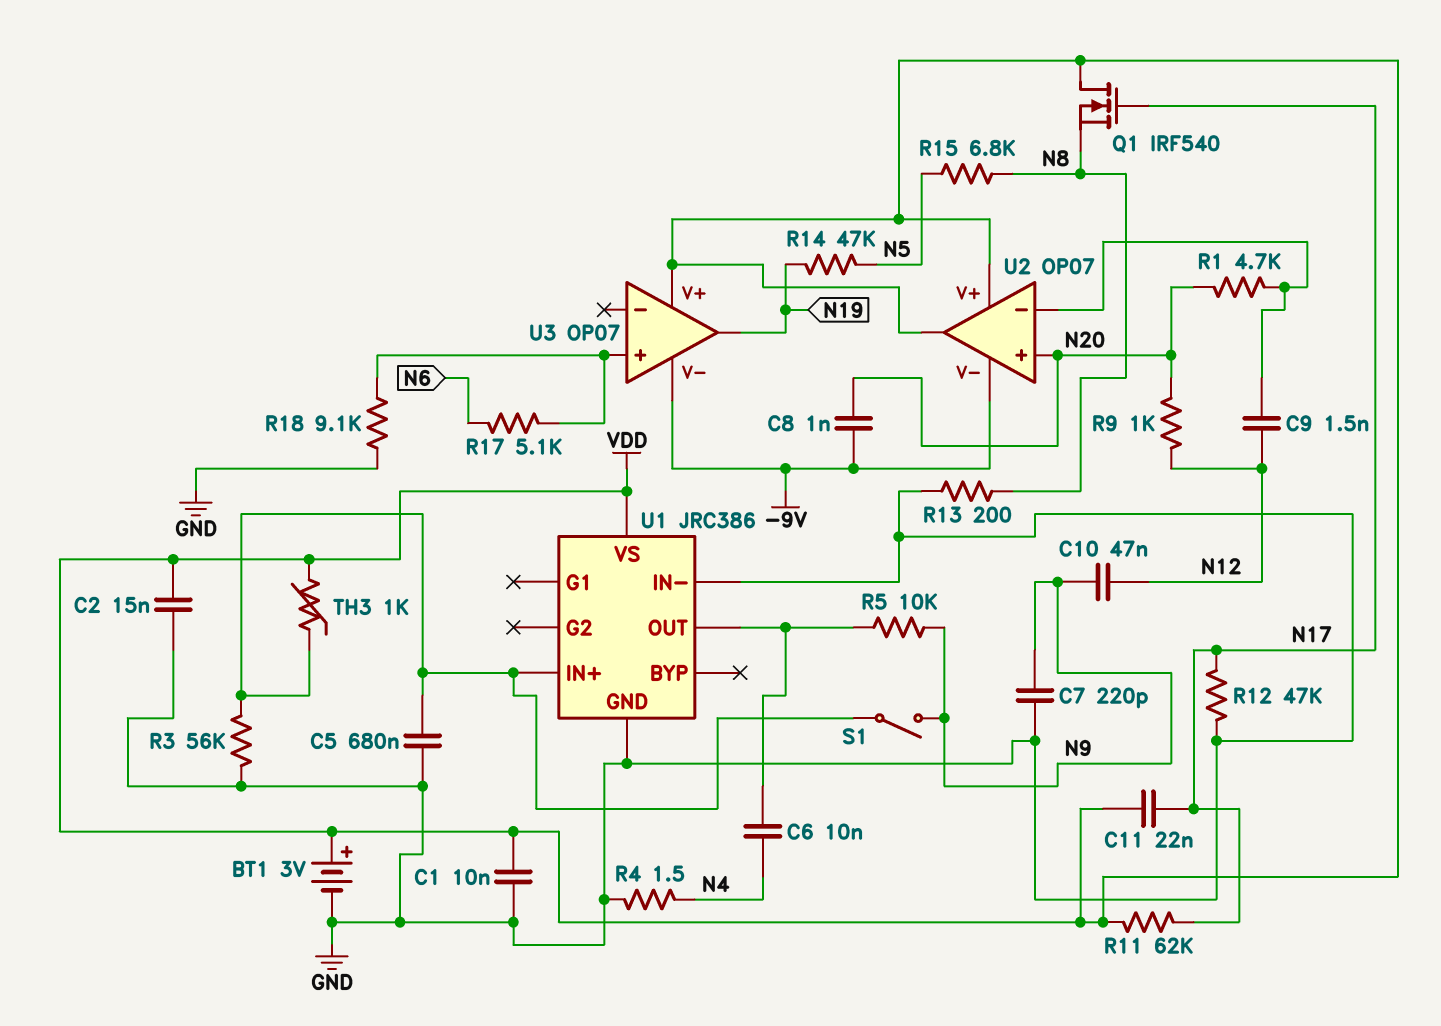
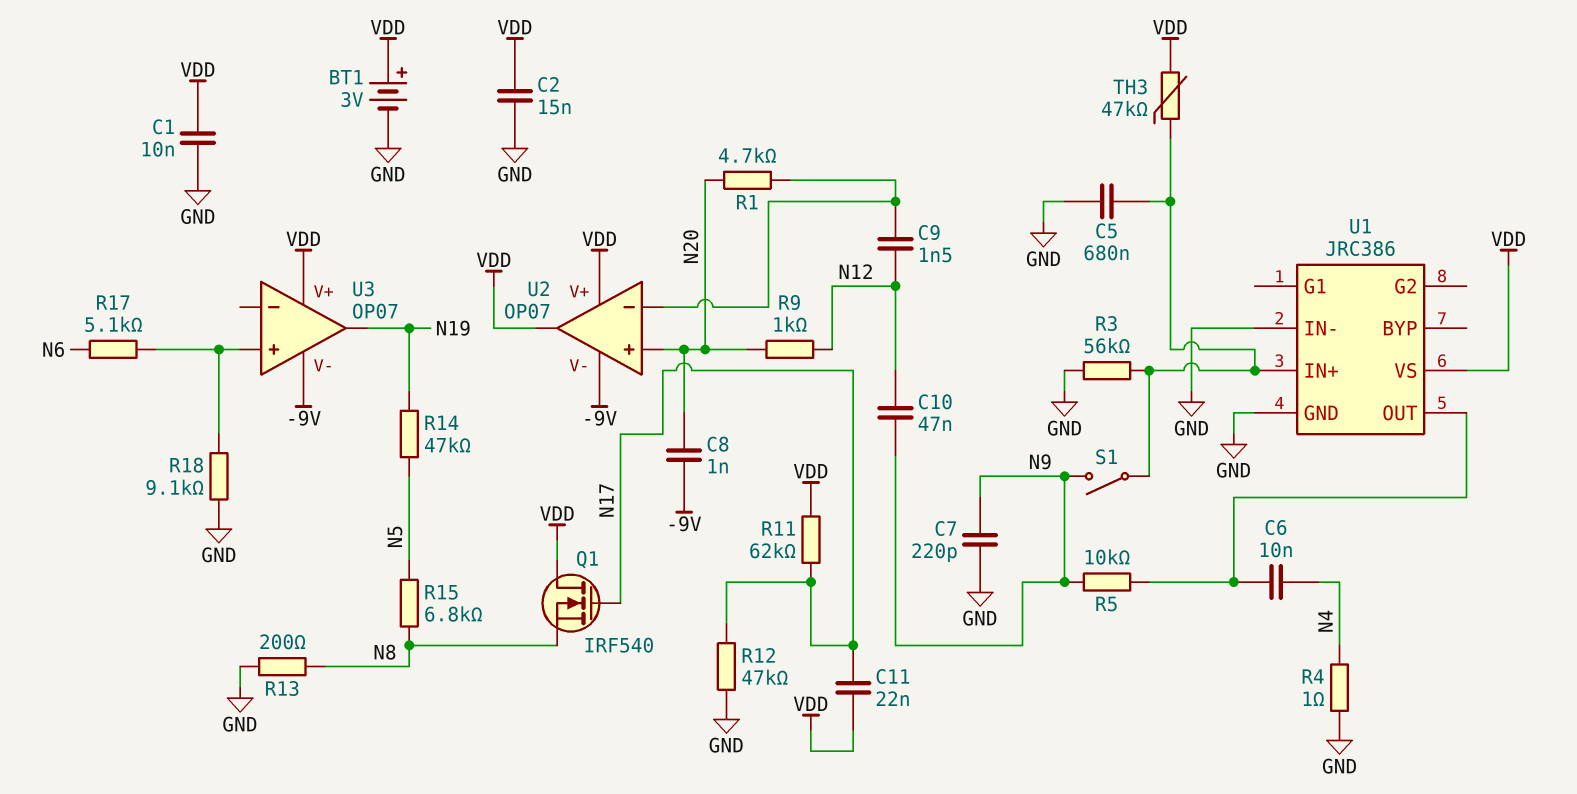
R4: 1.5 (GND, N4) -> 1 (GND, N4)
TH3: 1k (U1/IN+, VDD) -> 47k (U1/IN+, VDD)

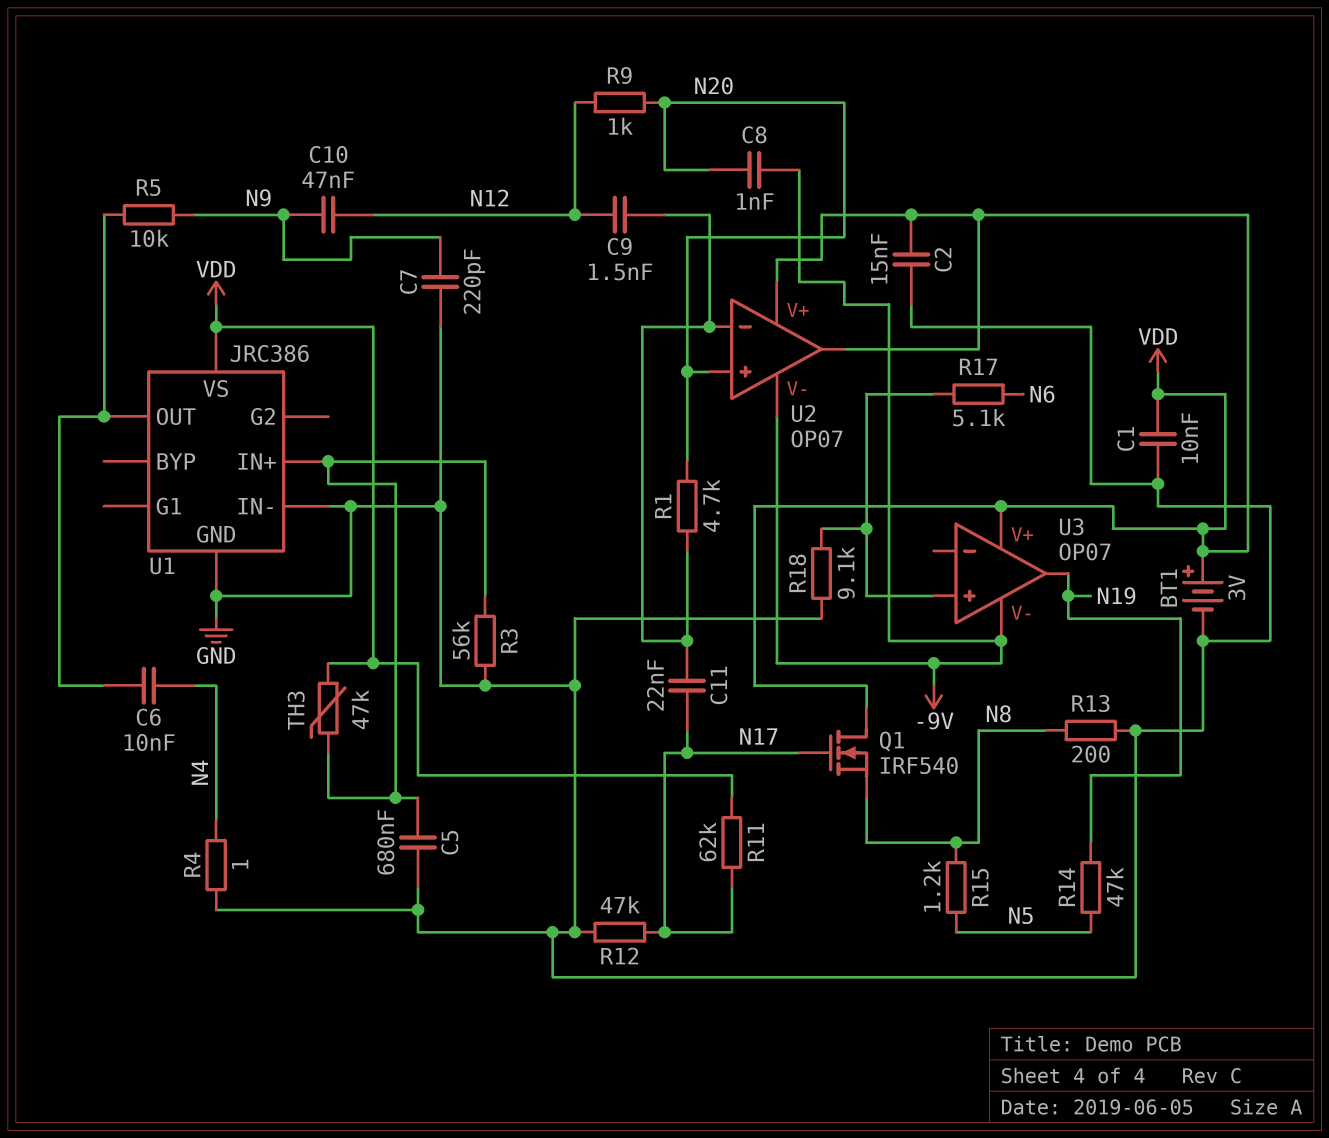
C11: 22nF (N17, VDD) -> 22nF (N17, U2/in-)
R15: 6.8k (N5, N8) -> 1.2k (N5, N8)
S1: switch (N9, U1/IN+) -> none

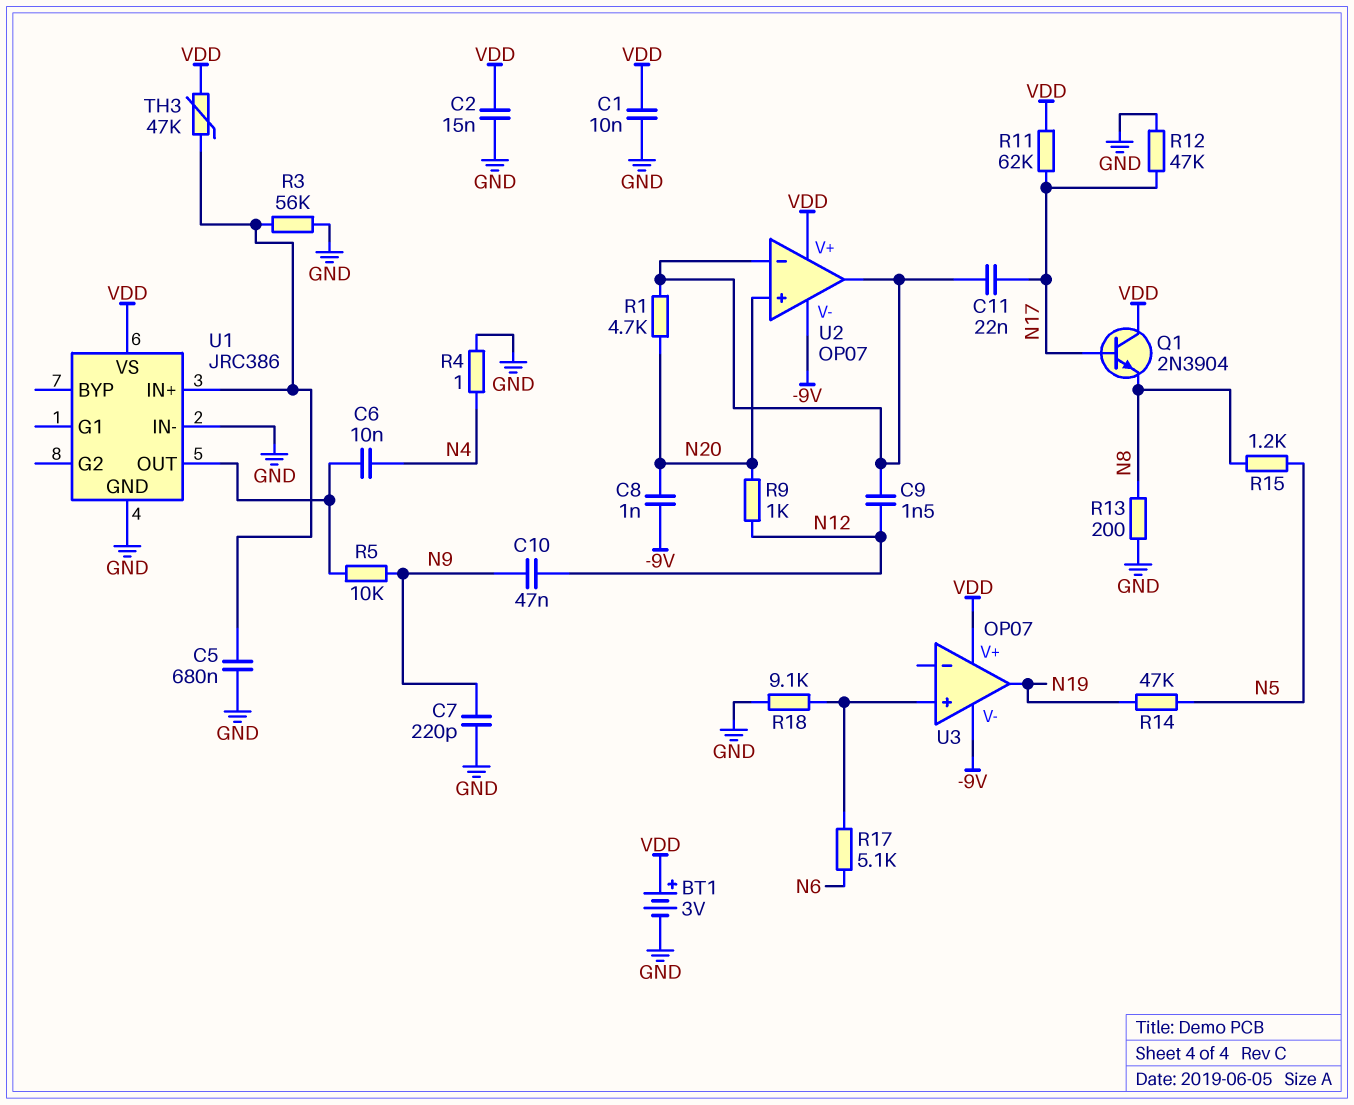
Q1: NMOS IRF540 (G N17, D VDD, S N8) -> NPN 2N3904 (B N17, C VDD, E N8)
U2 pin out: VDD -> U2/in-

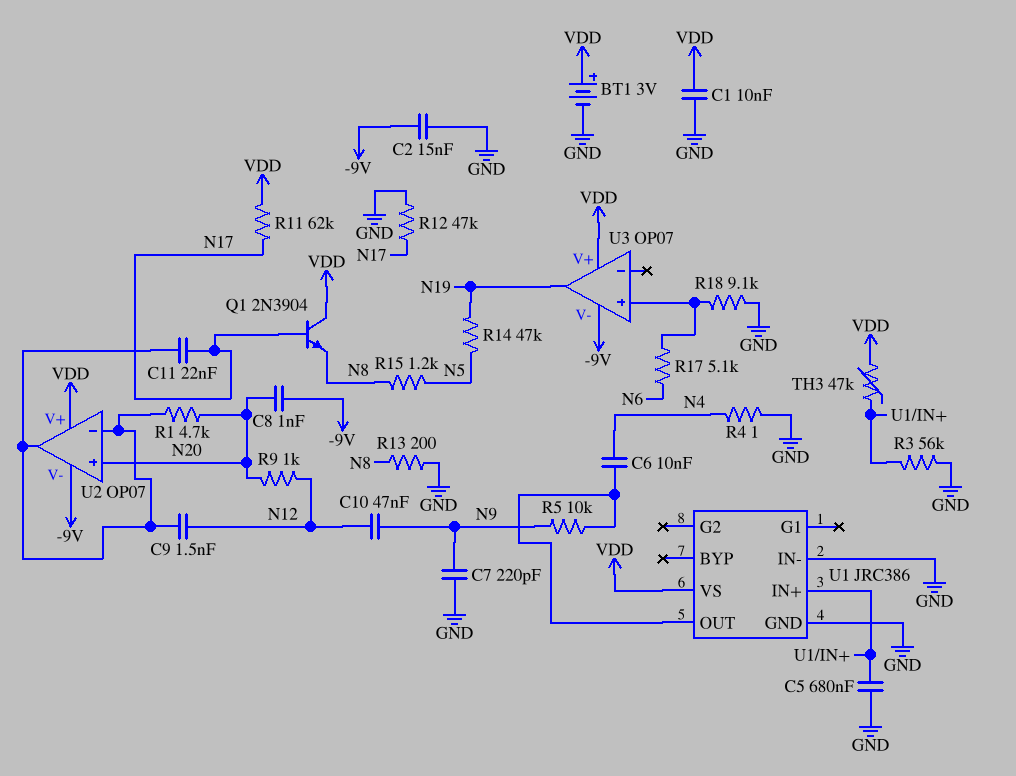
C2: 15nF (GND, VDD) -> 15nF (-9V, GND)

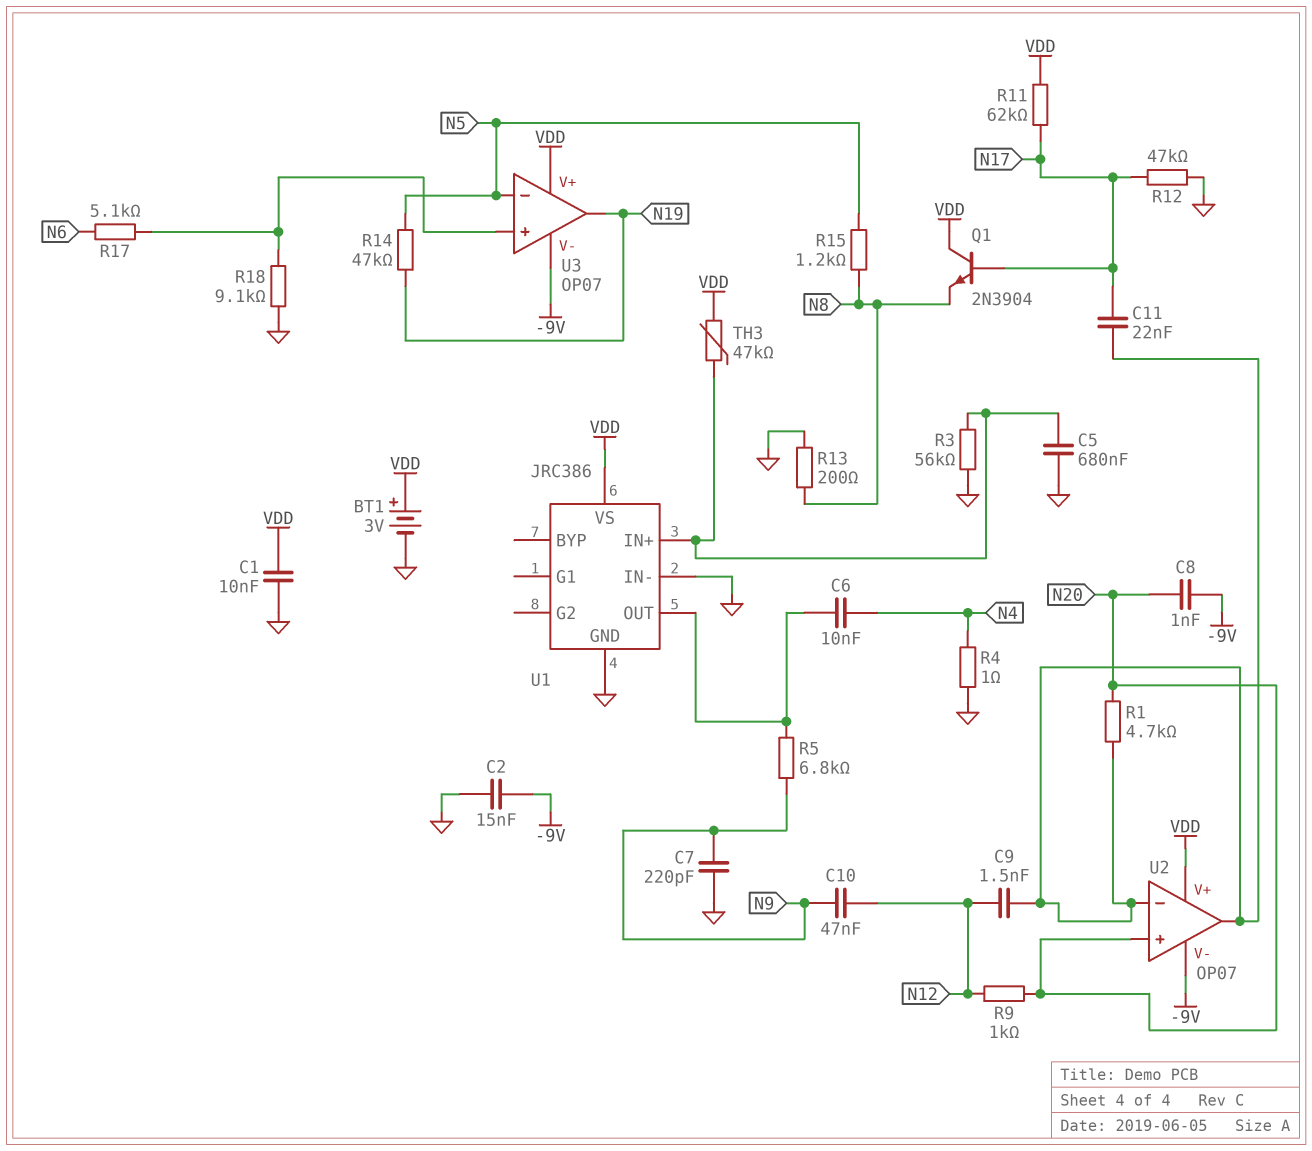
R5: 10k (N9, U1/OUT) -> 6.8k (N9, U1/OUT)
U3 pin in-: none -> N5

